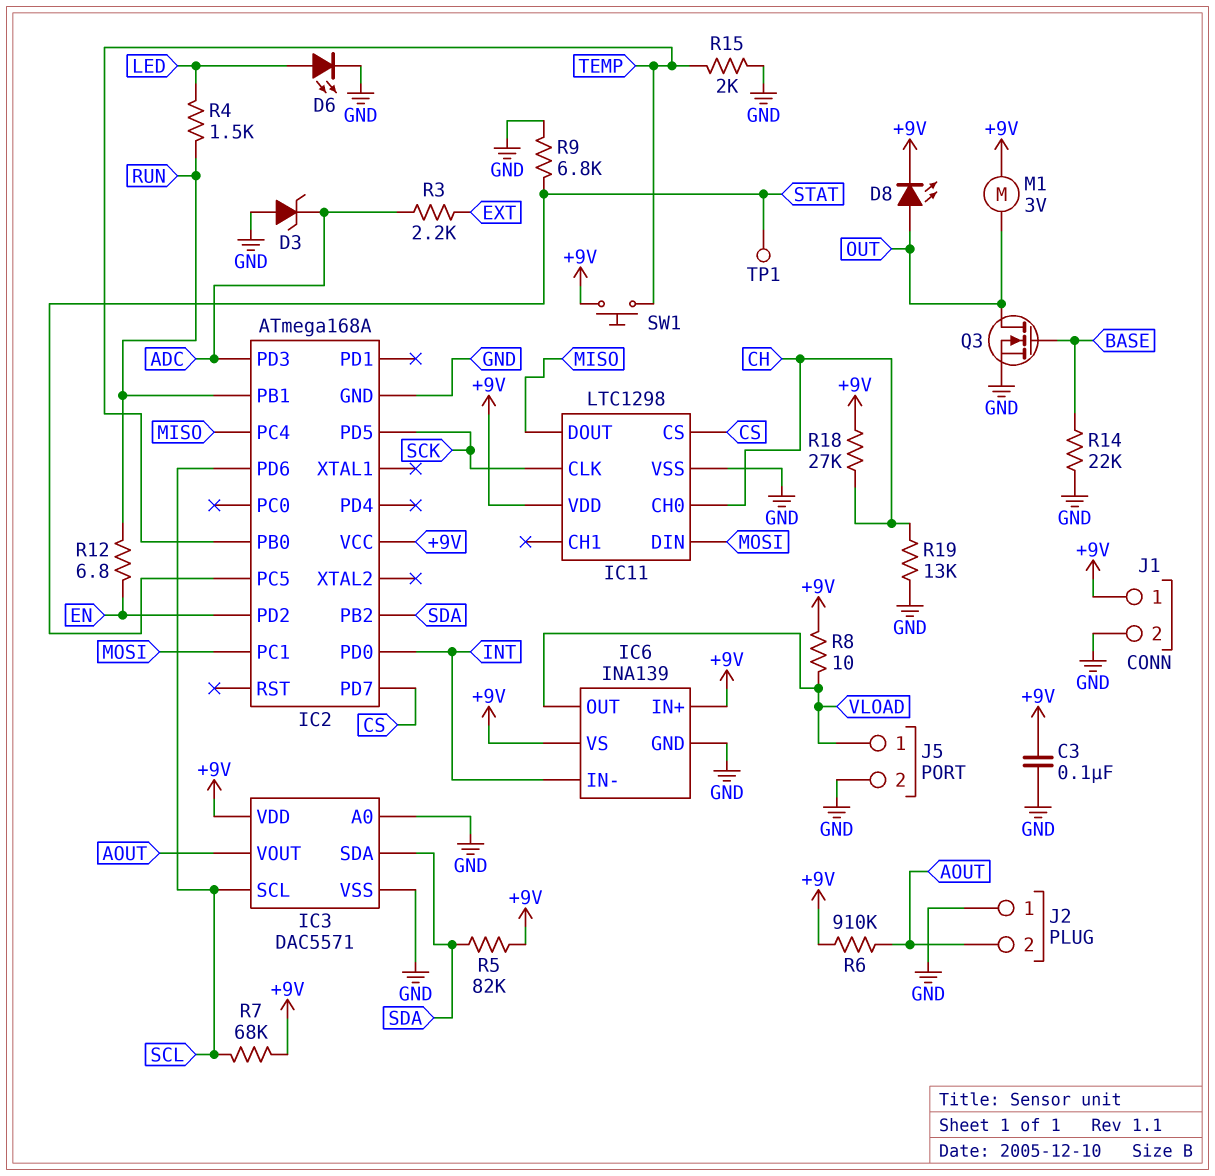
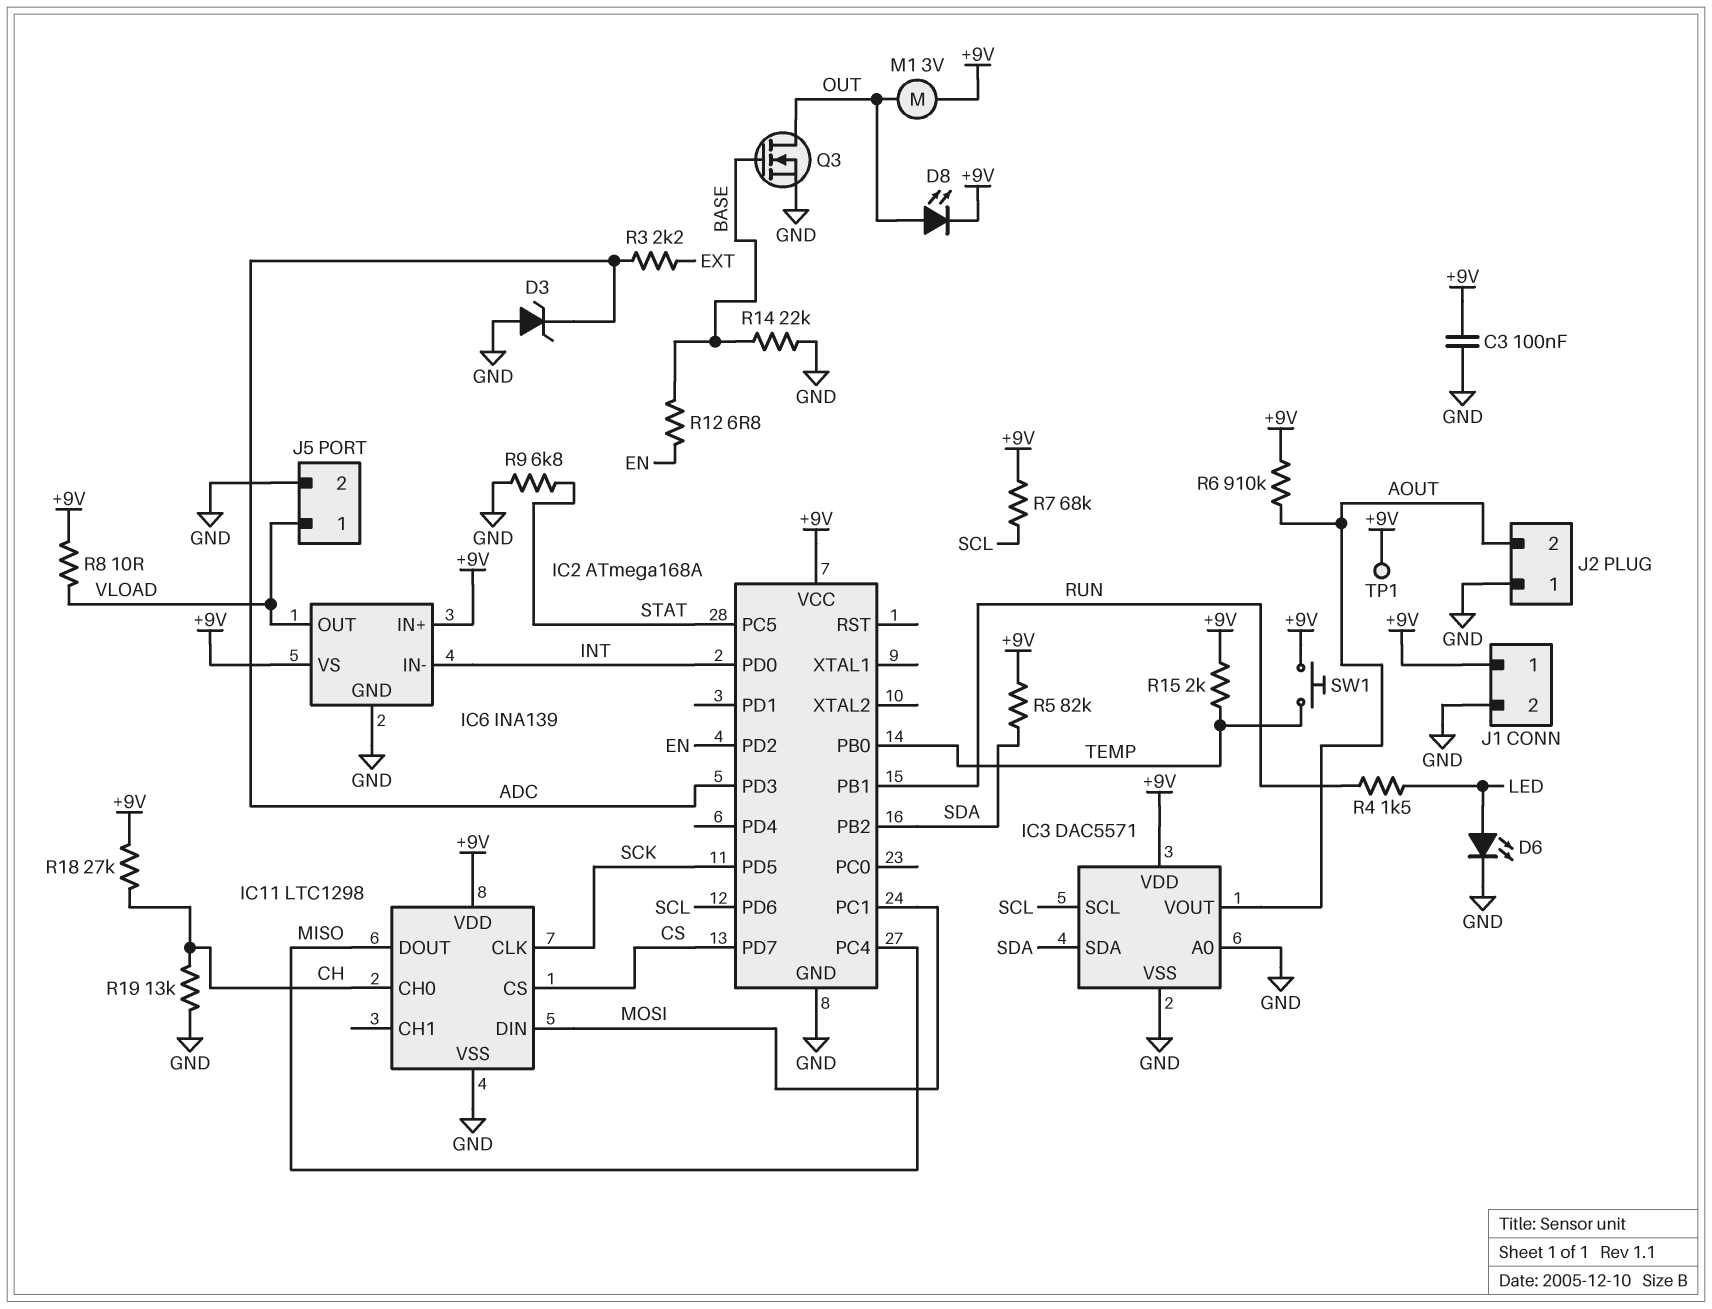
R12: 6.8 (EN, RUN) -> 6.8 (BASE, EN)
R15: 2k (GND, TEMP) -> 2k (+9V, TEMP)
TP1: test point (STAT) -> test point (+9V)

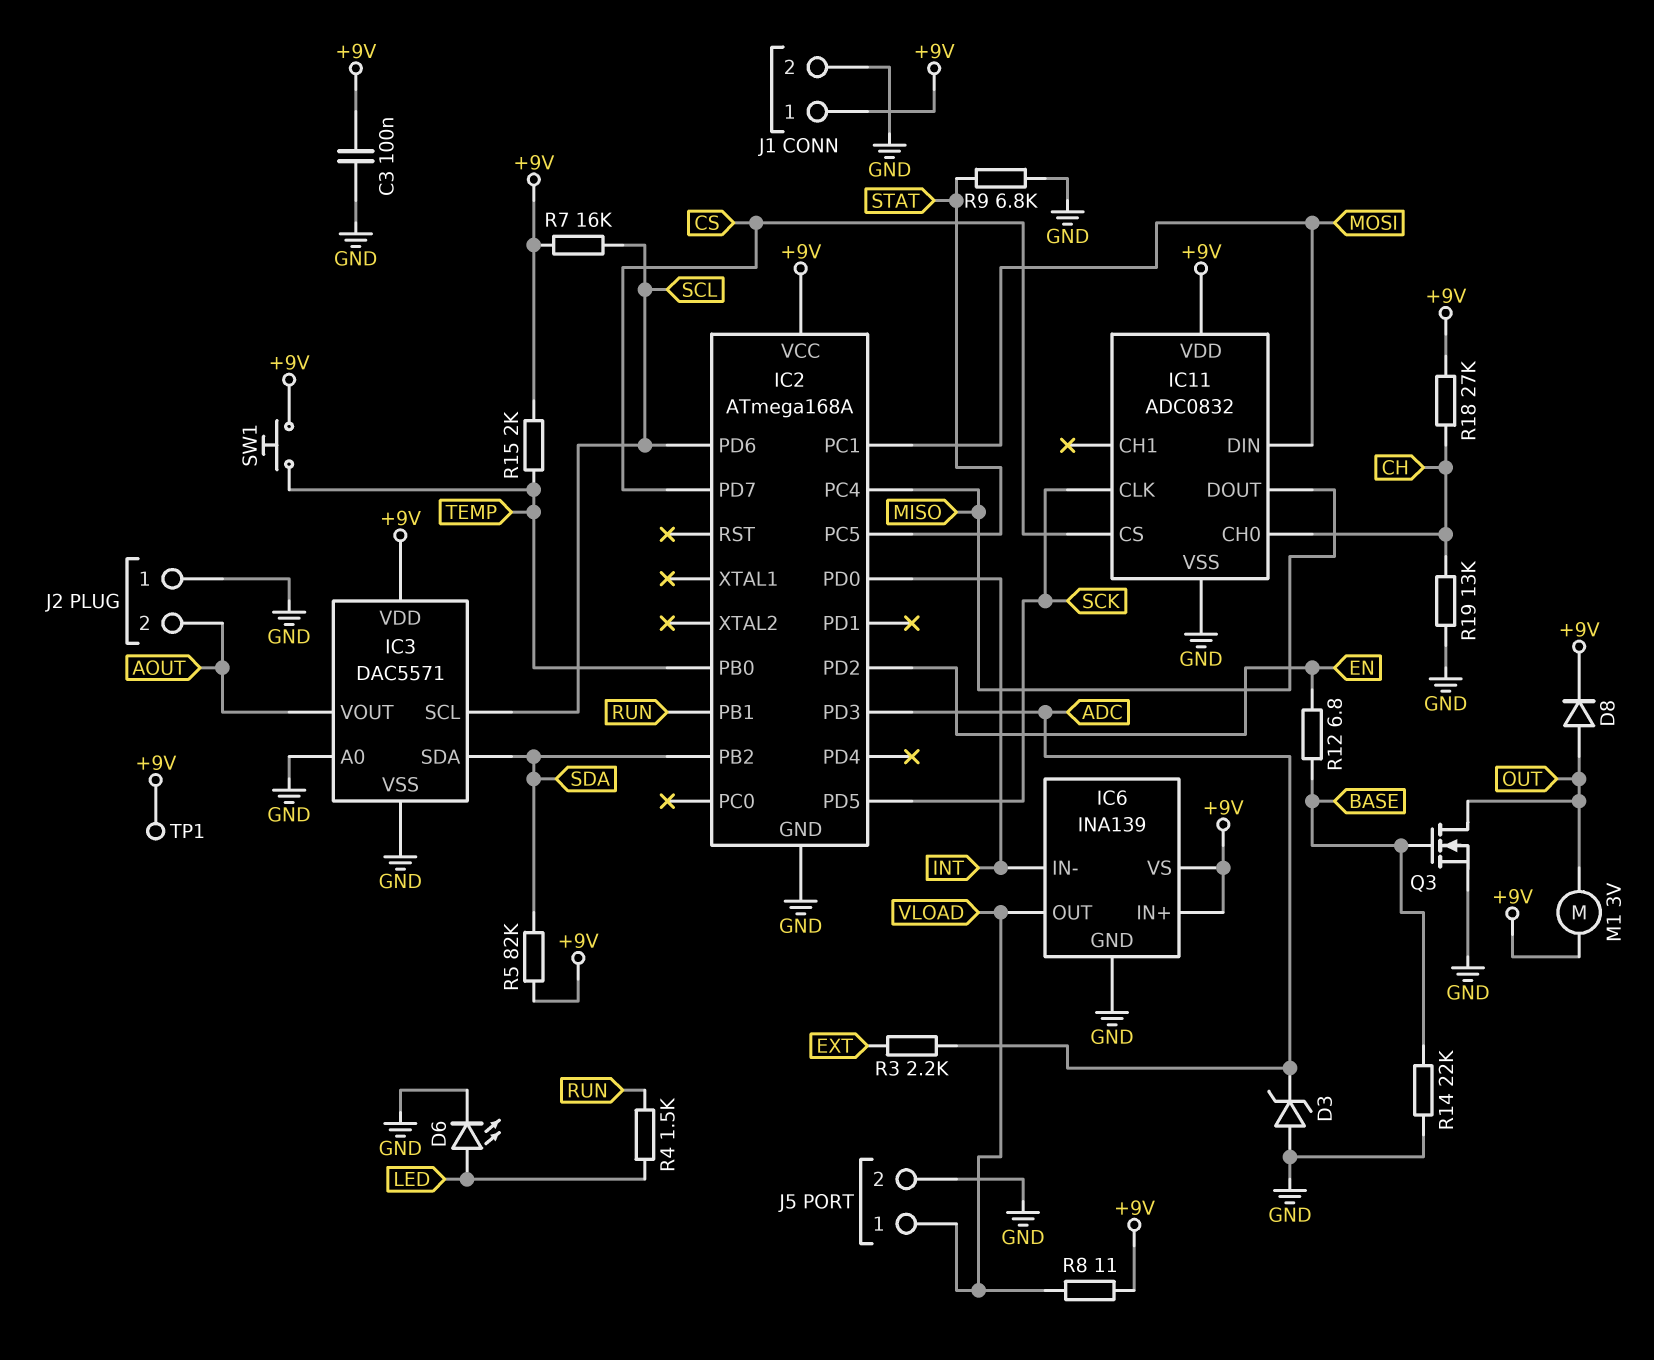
D8: LED (A OUT, K +9V) -> diode (A OUT, K +9V)
IC11: LTC1298 -> ADC0832
R6: 910k (+9V, AOUT) -> none
R7: 68k (+9V, SCL) -> 16k (+9V, SCL)
R8: 10 (+9V, VLOAD) -> 11 (+9V, VLOAD)

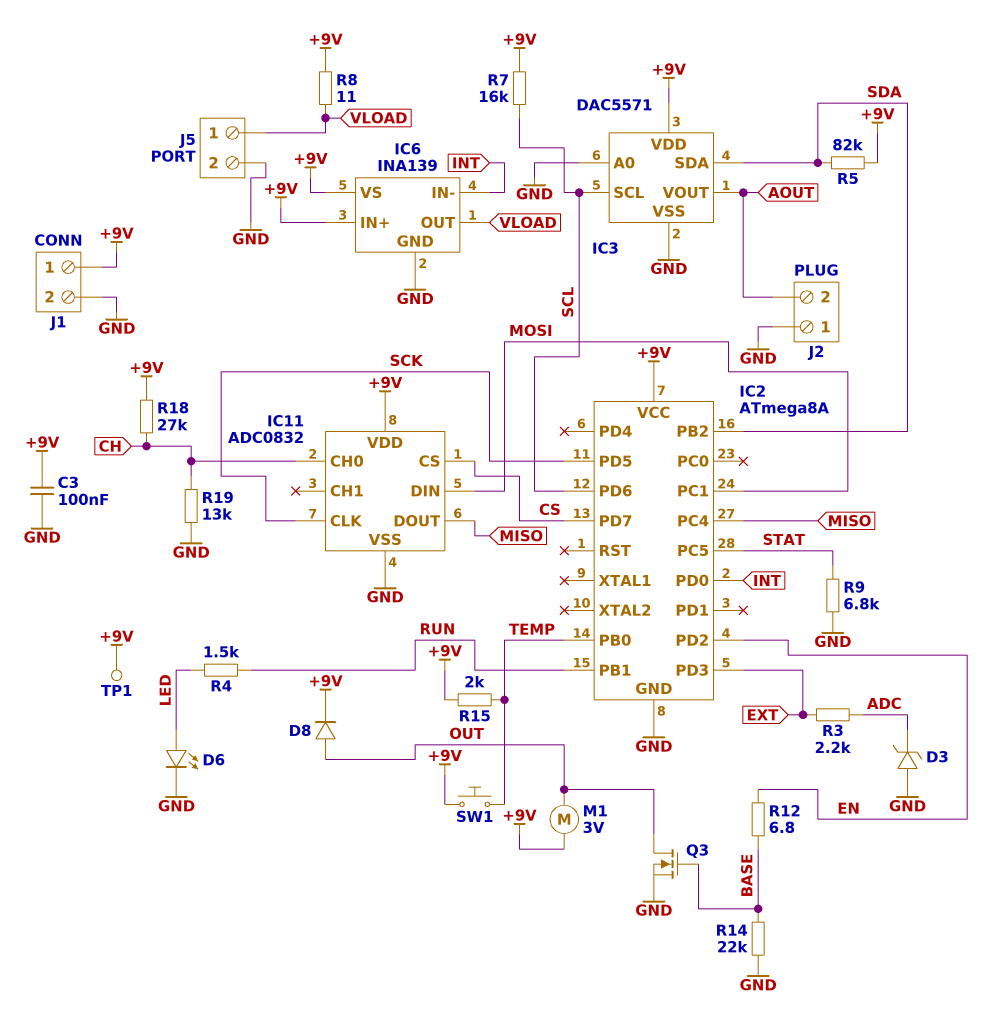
IC2: ATmega168A -> ATmega8A
IC2 pin PD3: ADC -> EXT

